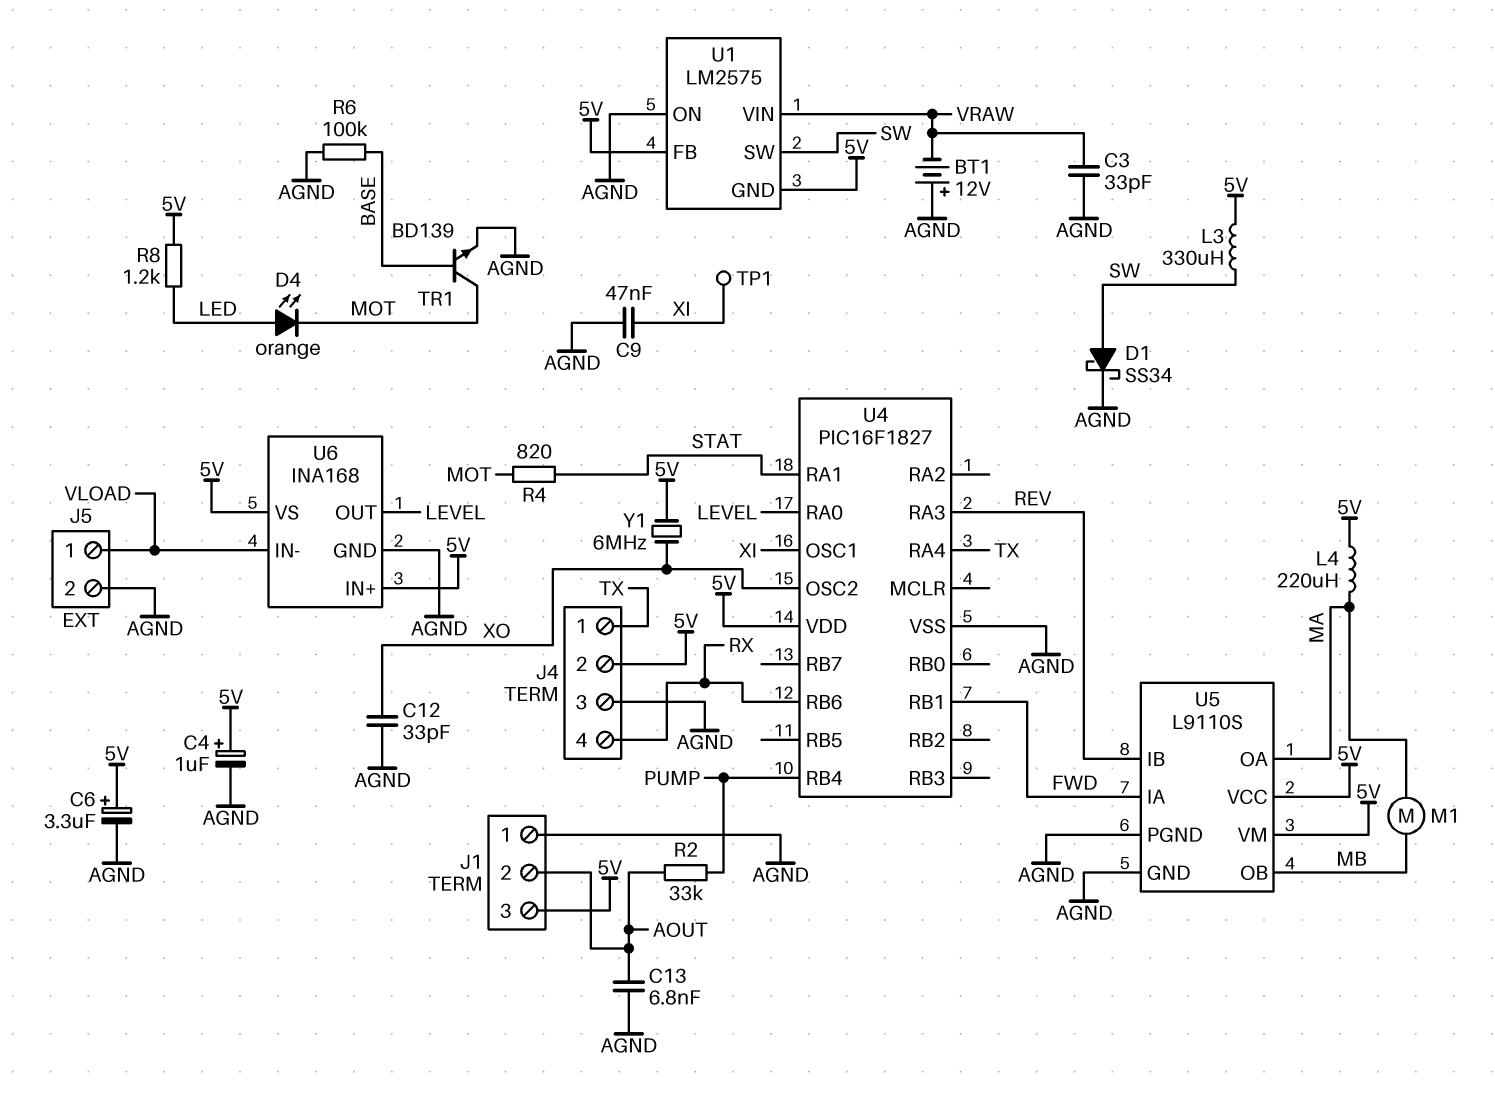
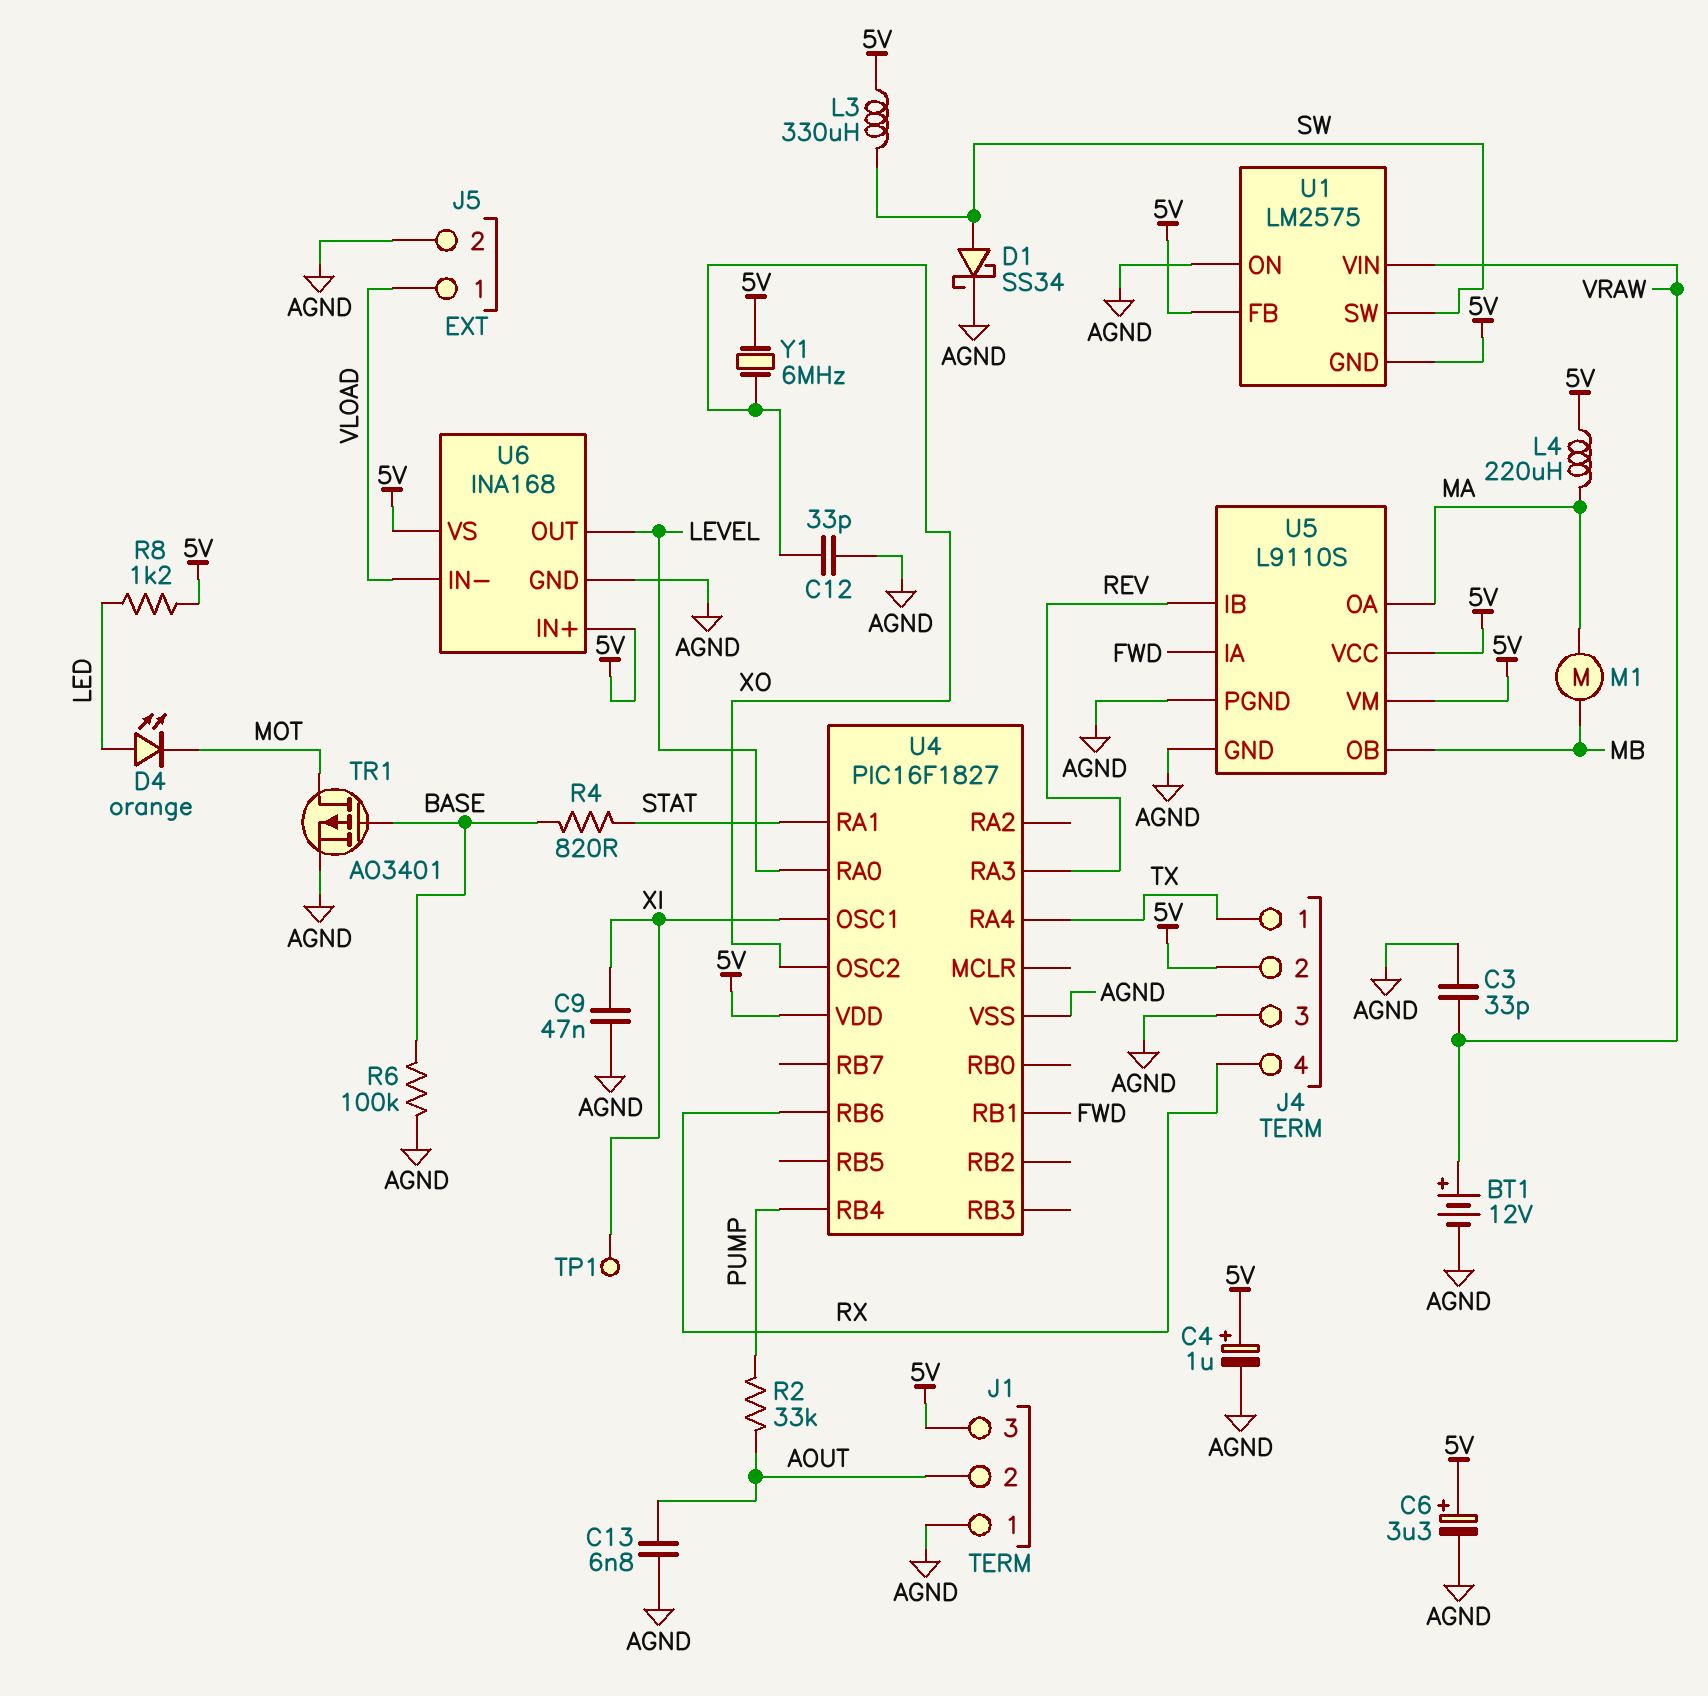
BT1: 12V (plus AGND, minus VRAW) -> 12V (plus VRAW, minus AGND)
R4: 820 (MOT, STAT) -> 820 (BASE, STAT)
TR1: NPN BD139 (B BASE, C MOT, E AGND) -> PMOS AO3401 (G BASE, D MOT, S AGND)

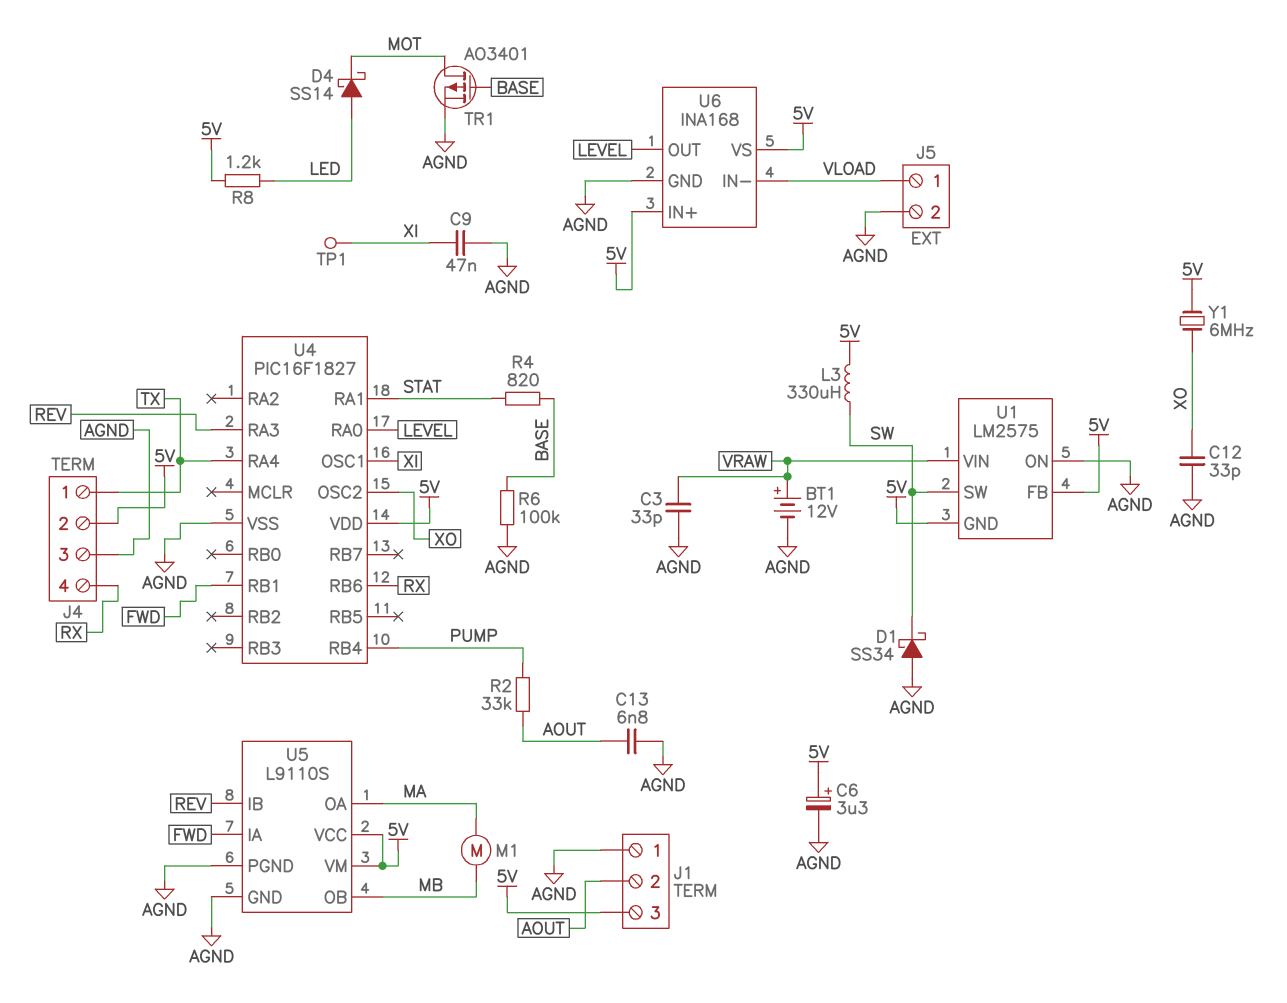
C4: 1uF (plus 5V, minus AGND) -> none
D1: schottky SS34 (A SW, K AGND) -> schottky SS34 (A AGND, K SW)
D4: LED orange (A LED, K MOT) -> schottky SS14 (A LED, K MOT)
L4: 220uH (5V, MA) -> none

